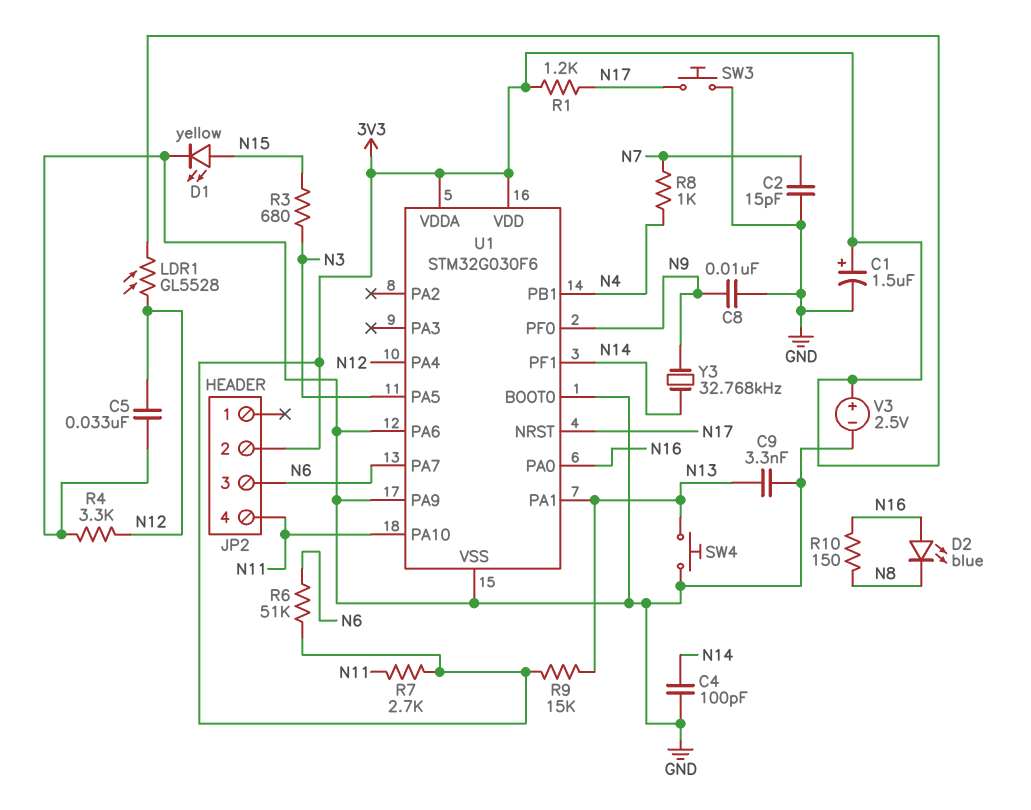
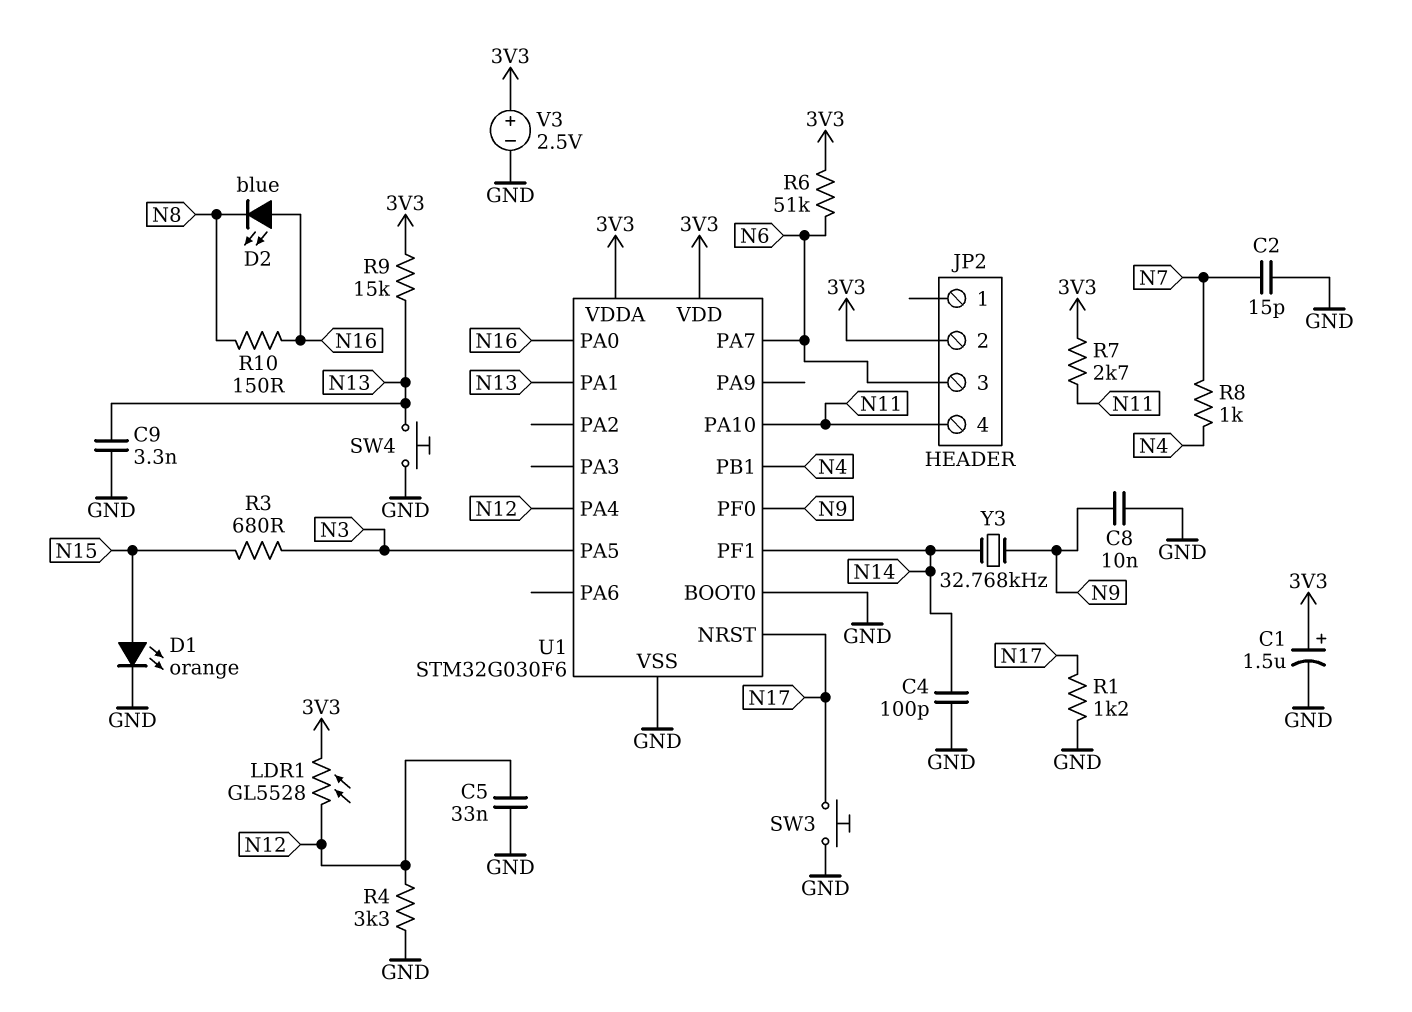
D1: LED yellow (A N15, K GND) -> LED orange (A N15, K GND)
R1: 1.2k (3V3, N17) -> 1.2k (GND, N17)
U1 pin PA6: GND -> none
U1 pin PA9: GND -> none

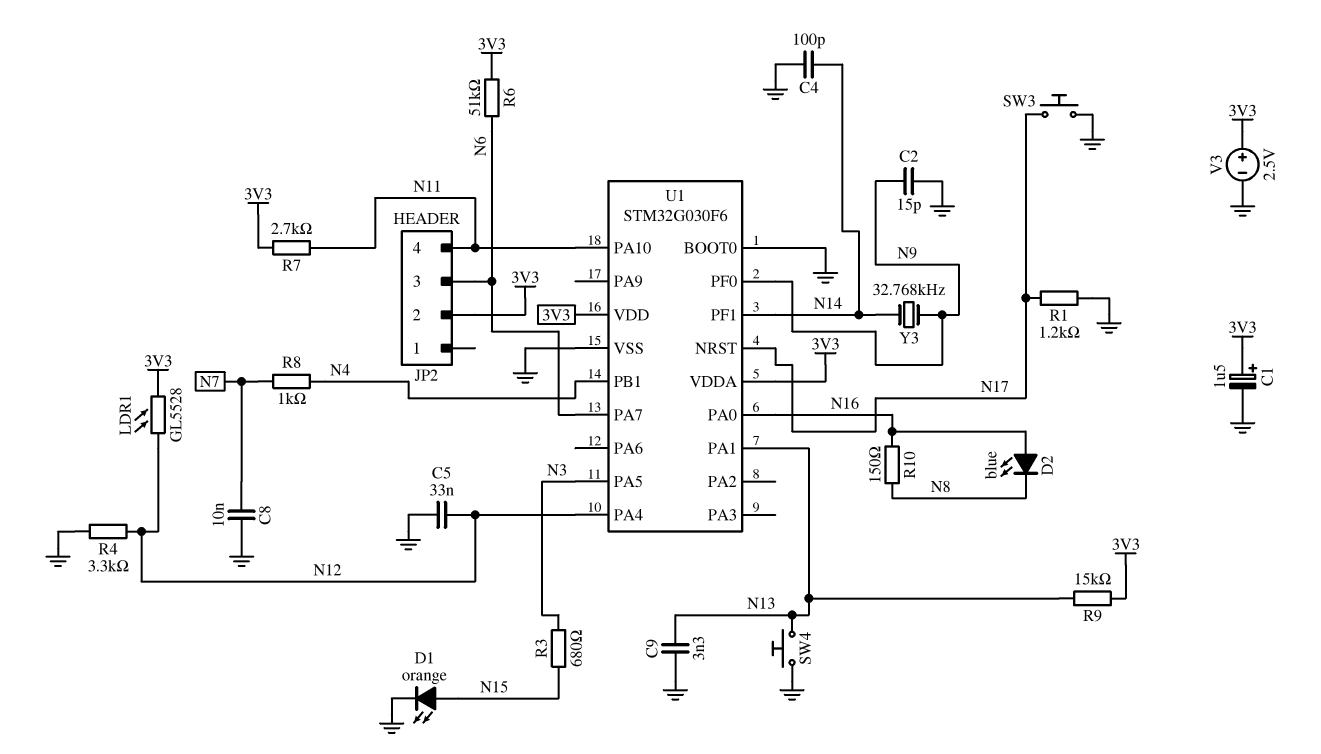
C2: 15pF (GND, N7) -> 15pF (GND, N9)
C8: 10nF (GND, N9) -> 10nF (GND, N7)

